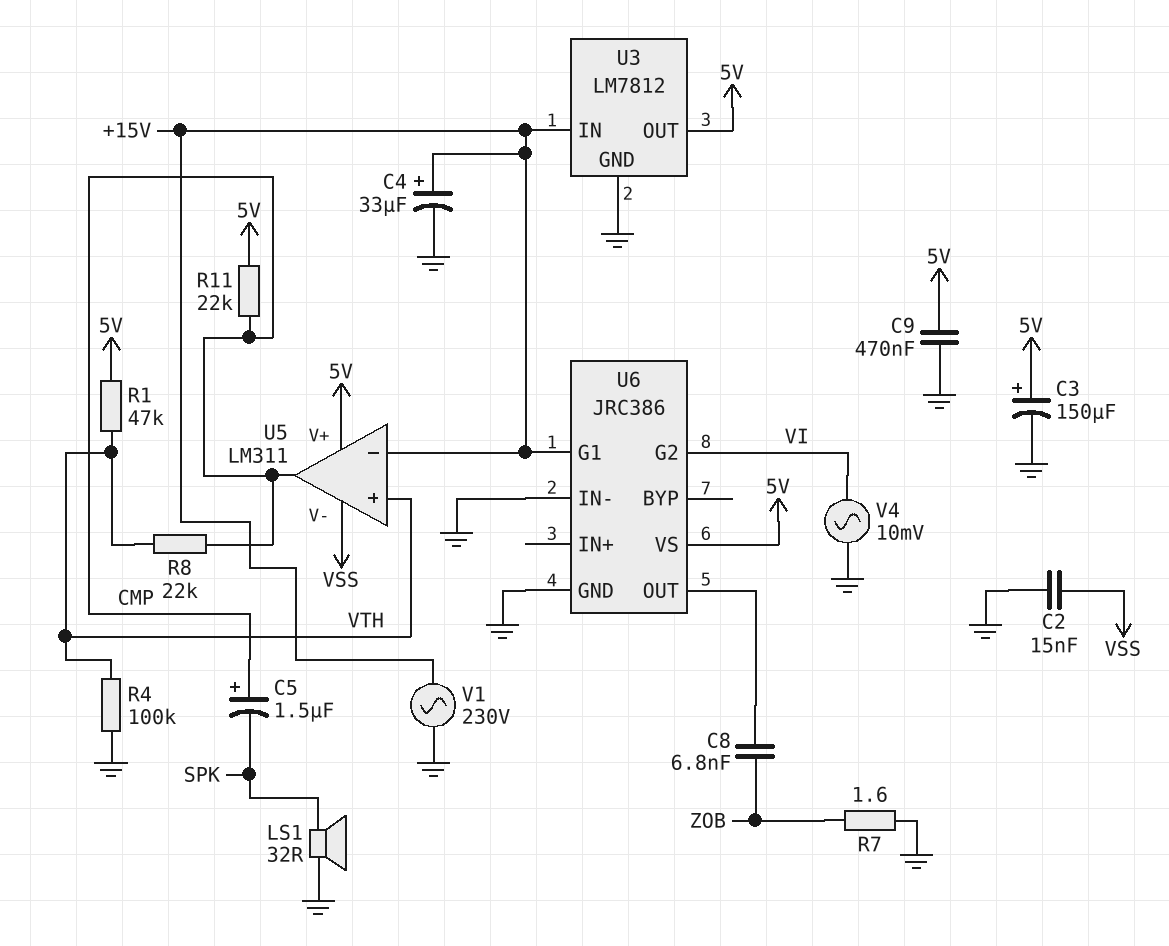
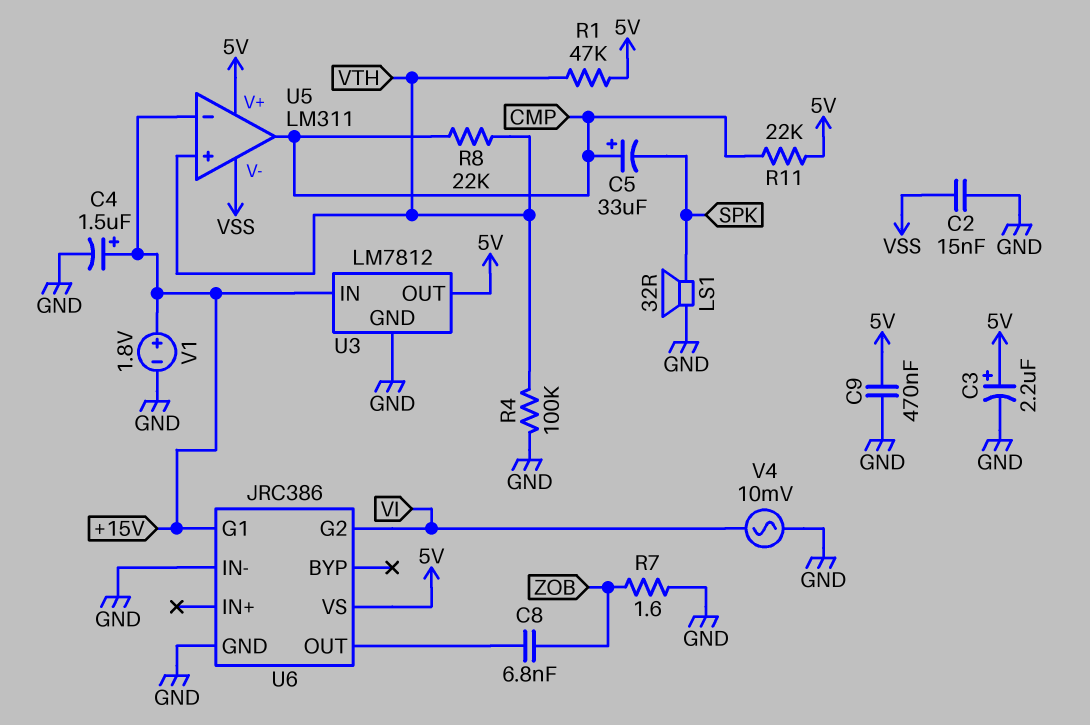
C3: 150uF (plus 5V, minus GND) -> 2.2uF (plus 5V, minus GND)
C4: 33uF (plus +15V, minus GND) -> 1.5uF (plus +15V, minus GND)
C5: 1.5uF (plus CMP, minus SPK) -> 33uF (plus CMP, minus SPK)
V1: AC 230V (+15V, GND) -> 1.8V (plus +15V, minus GND)

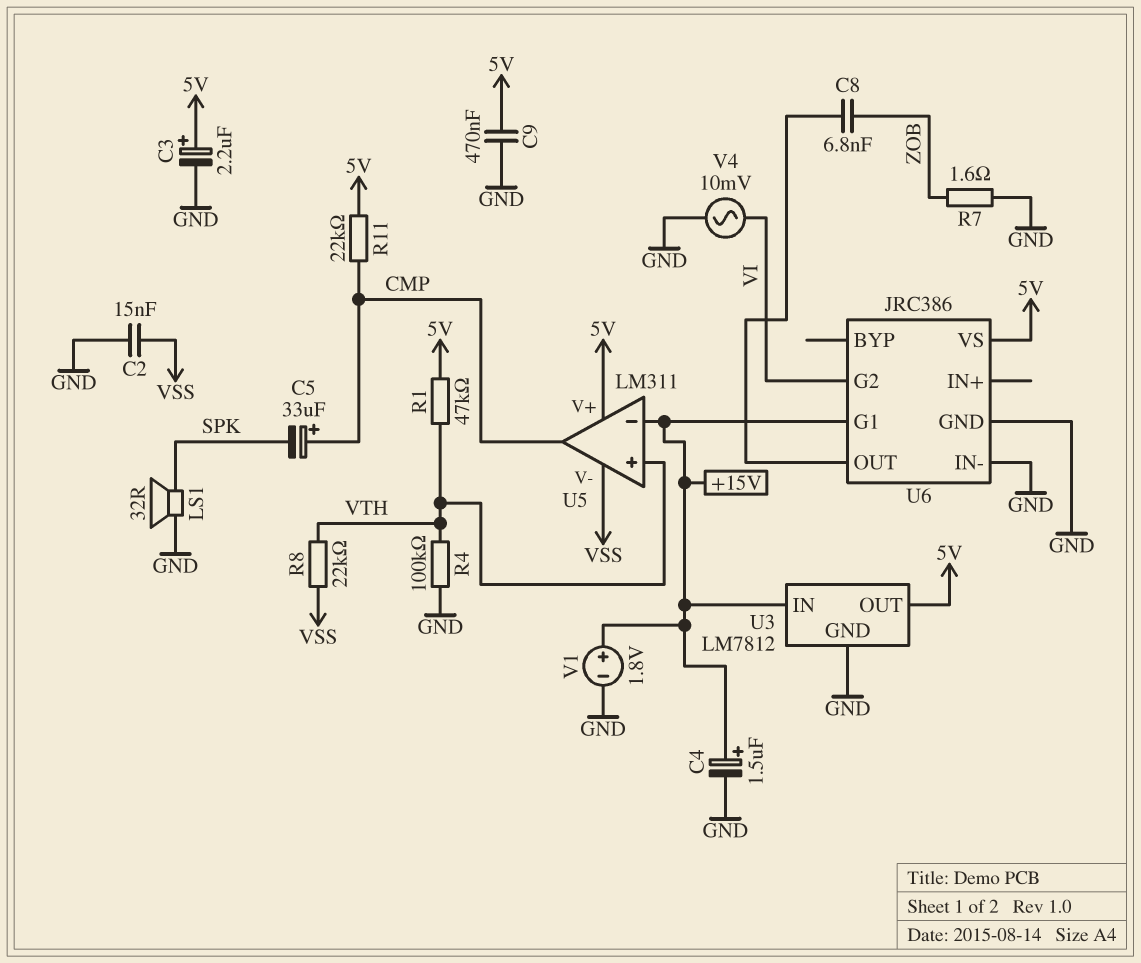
R8: 22k (CMP, VTH) -> 22k (VSS, VTH)

